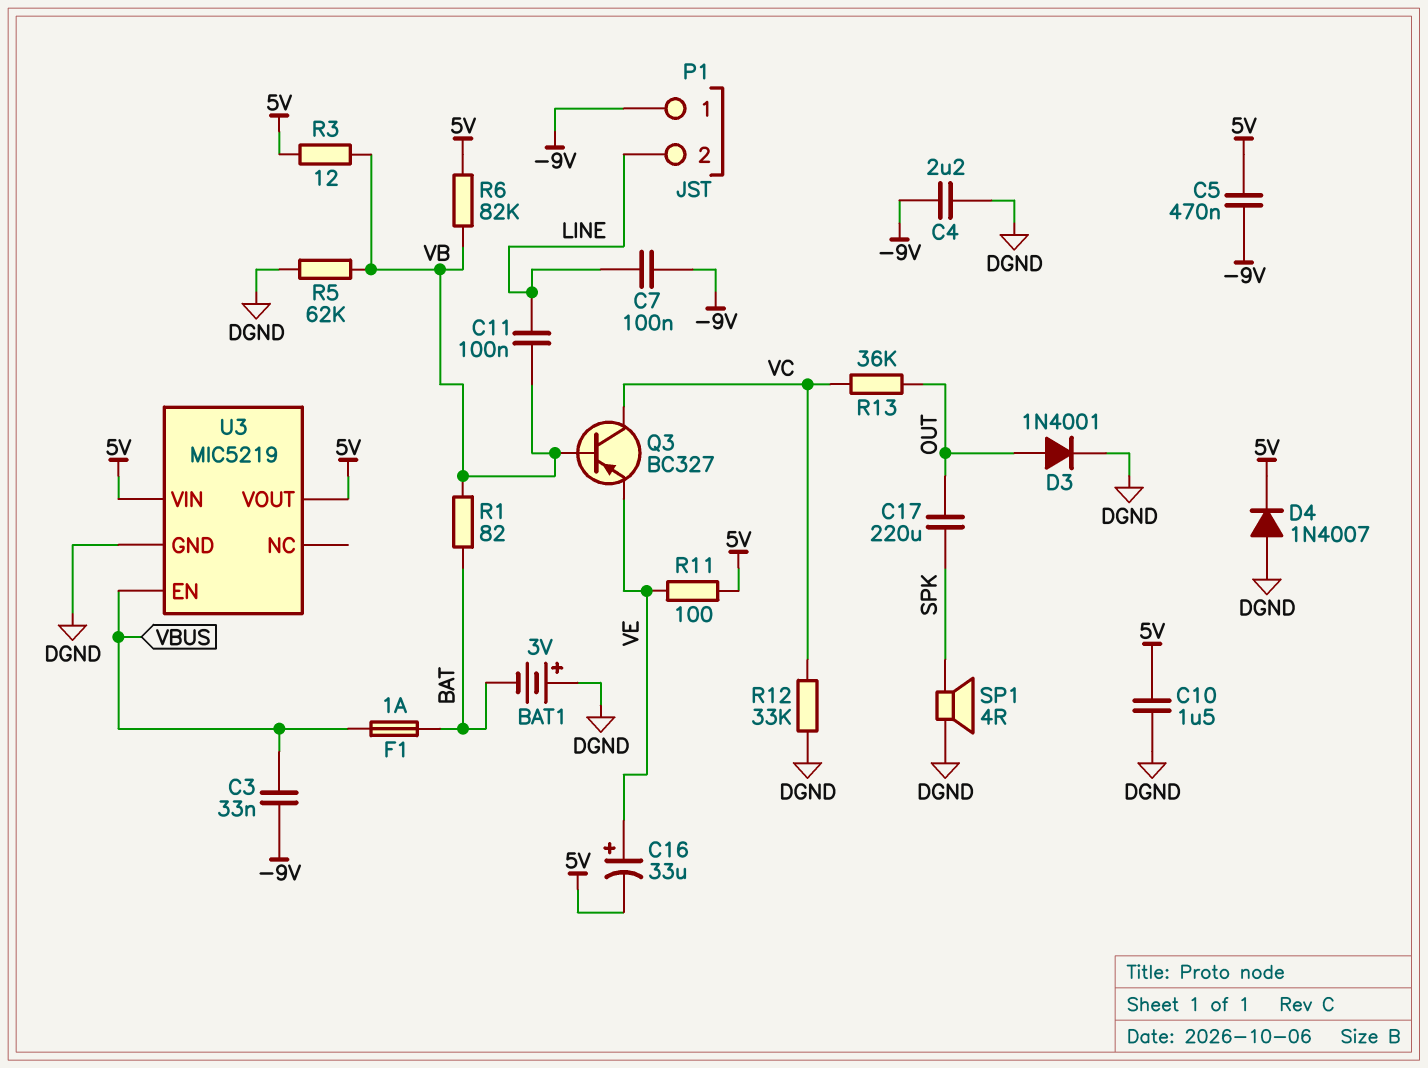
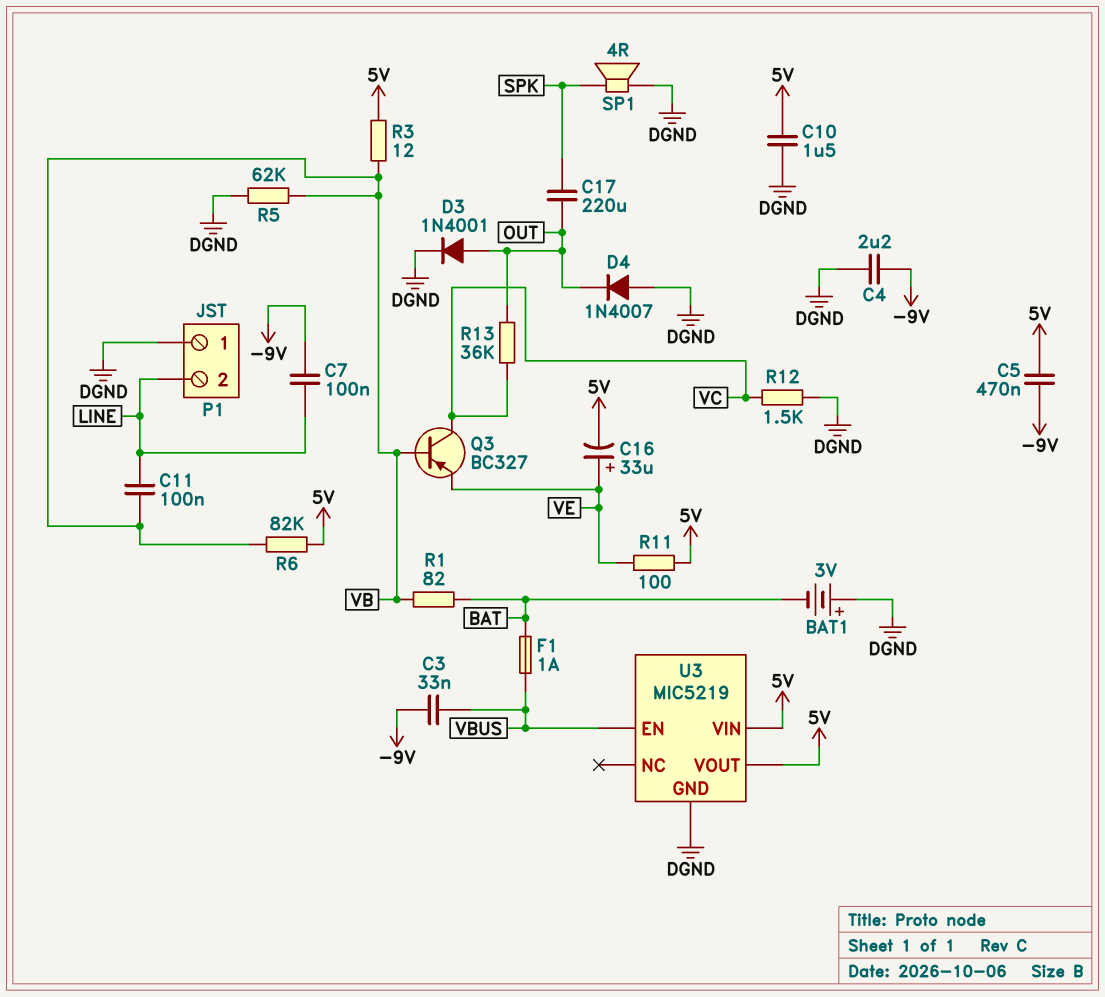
D4: diode 1N4007 (A DGND, K 5V) -> diode 1N4007 (A DGND, K OUT)
P1 pin 1: -9V -> DGND
R12: 33k (DGND, VC) -> 1.5k (DGND, VC)

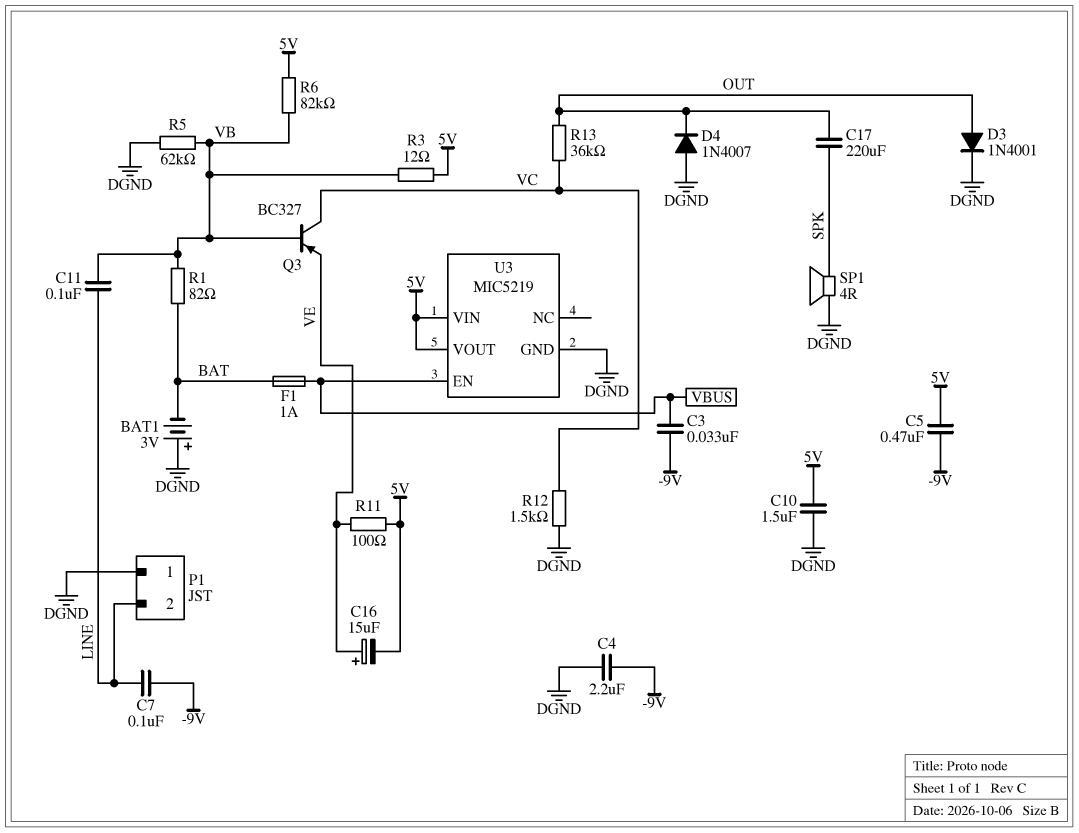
C16: 33uF (plus VE, minus 5V) -> 15uF (plus VE, minus 5V)

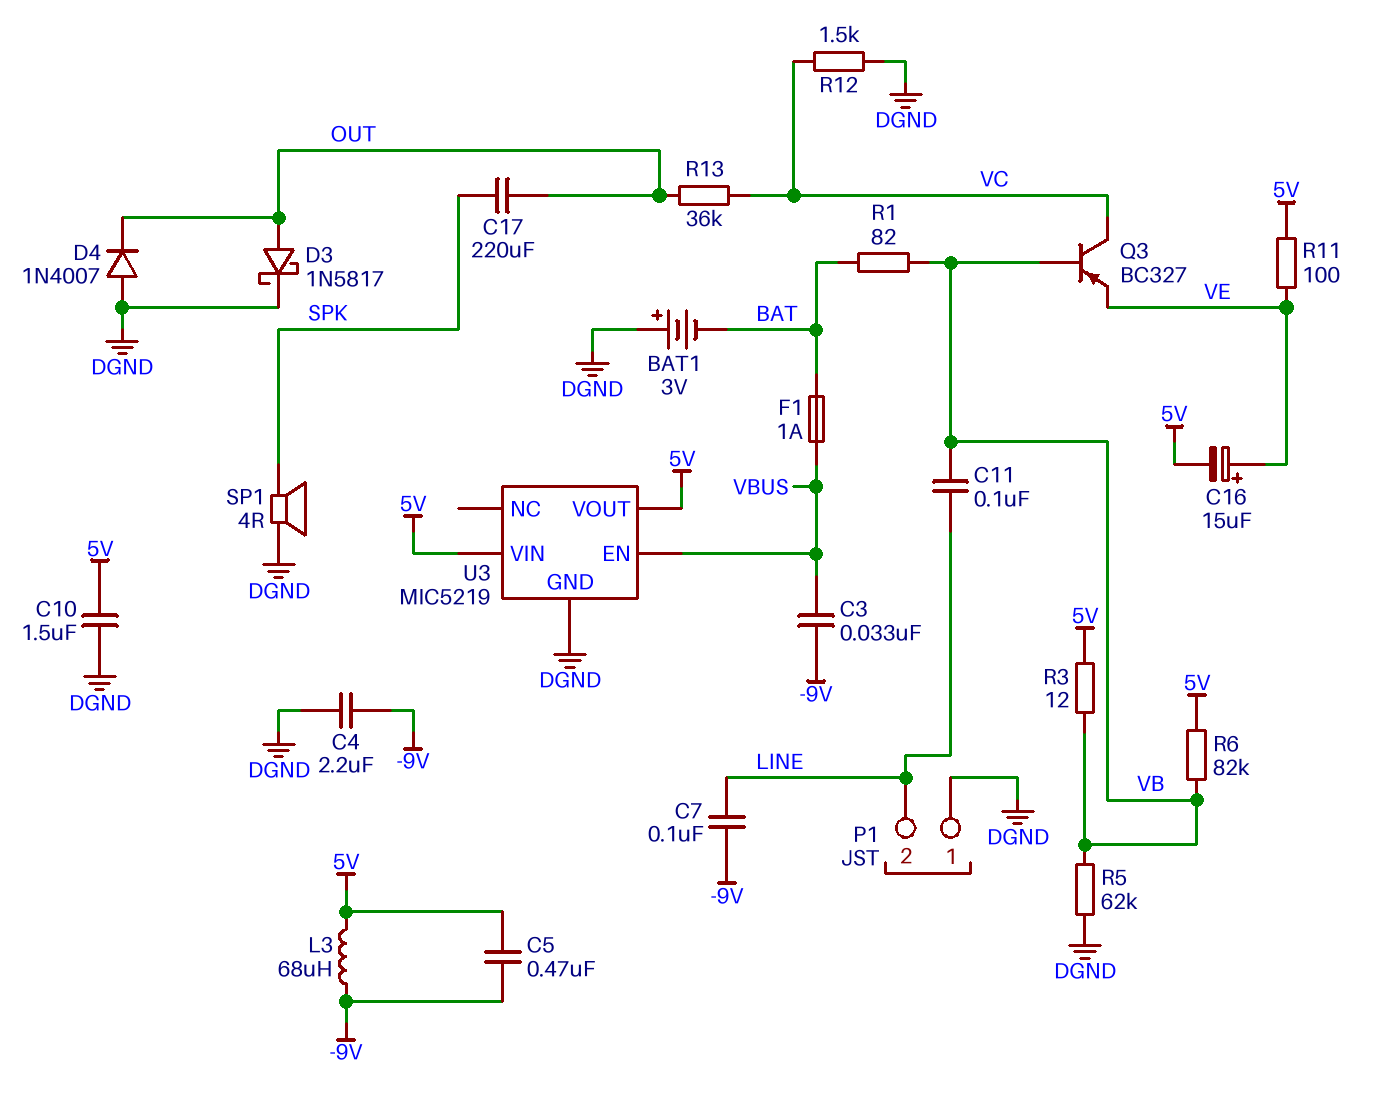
D3: diode 1N4001 (A OUT, K DGND) -> schottky 1N5817 (A OUT, K DGND)
L3: none -> 68uH (-9V, 5V)

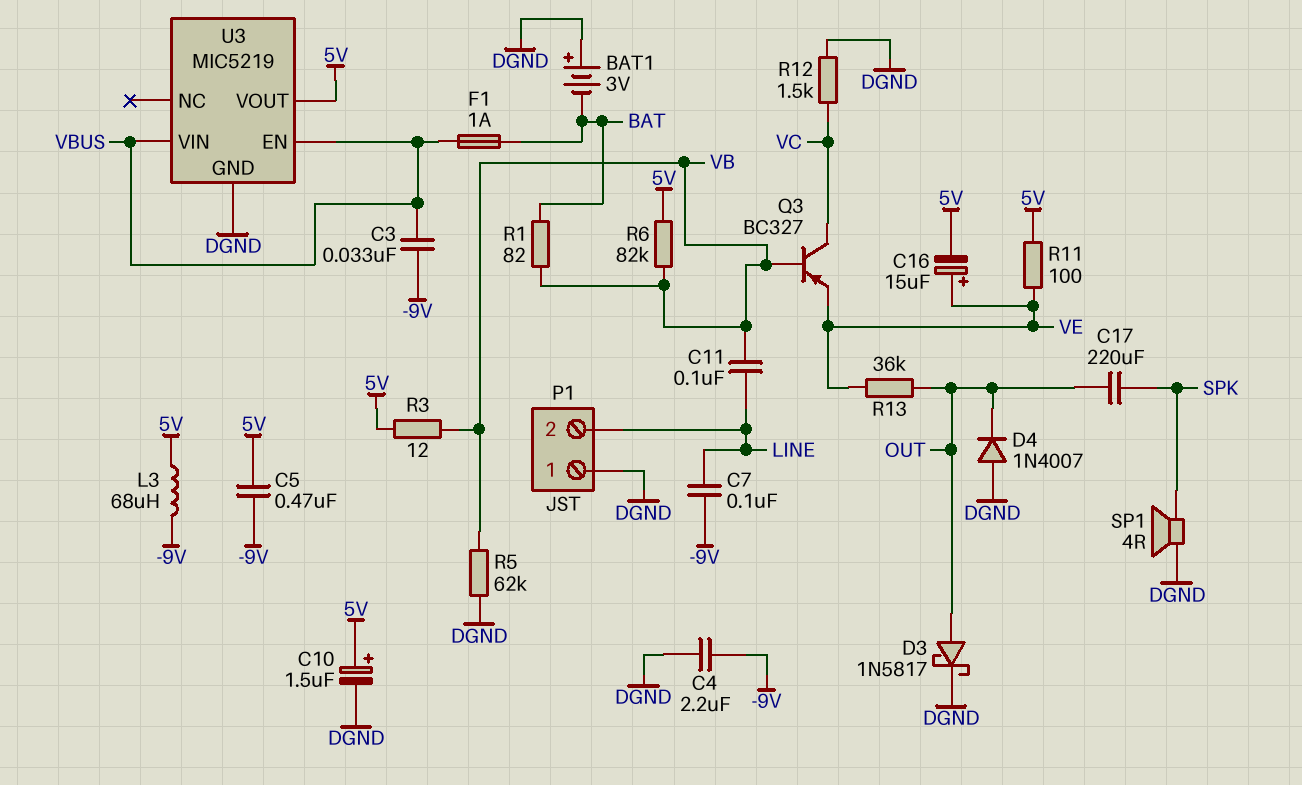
C10: 1.5uF (5V, DGND) -> 1.5uF (plus 5V, minus DGND)
R13: 36k (OUT, VC) -> 36k (OUT, VE)
U3 pin VIN: 5V -> VBUS

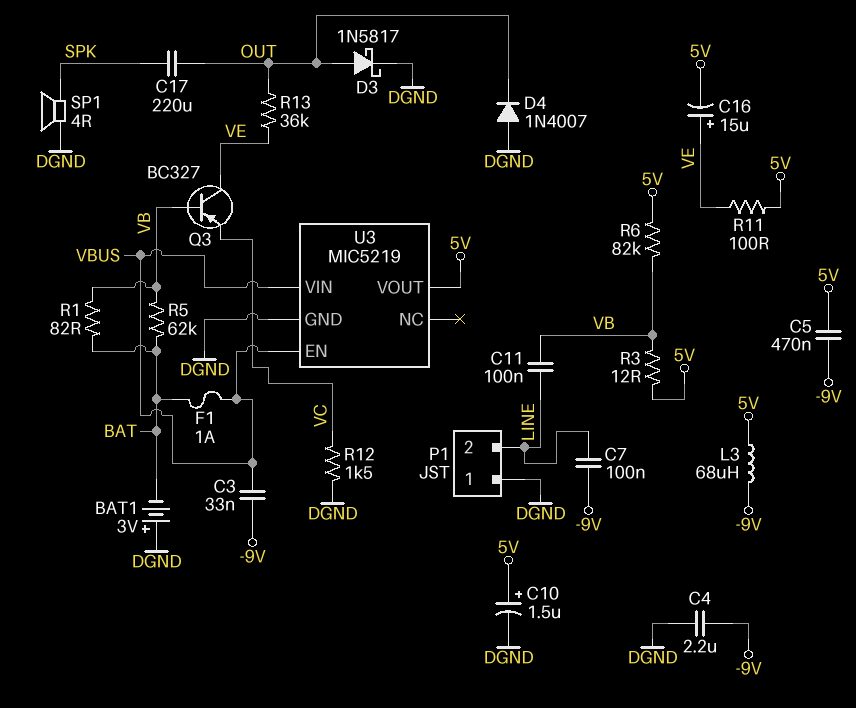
Q3: PNP BC327 (B VB, C VC, E VE) -> PNP BC327 (B VB, C VE, E VC)
R5: 62k (DGND, VB) -> 62k (BAT, VB)

